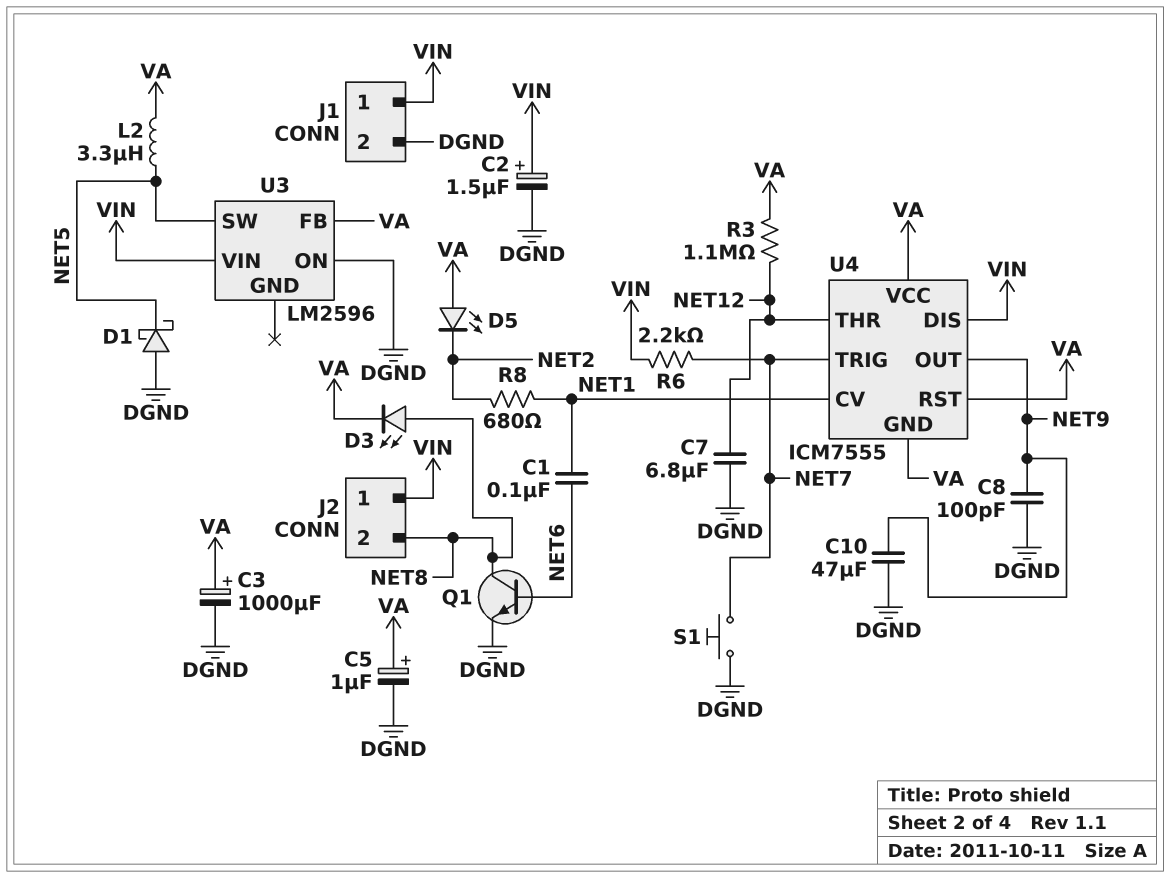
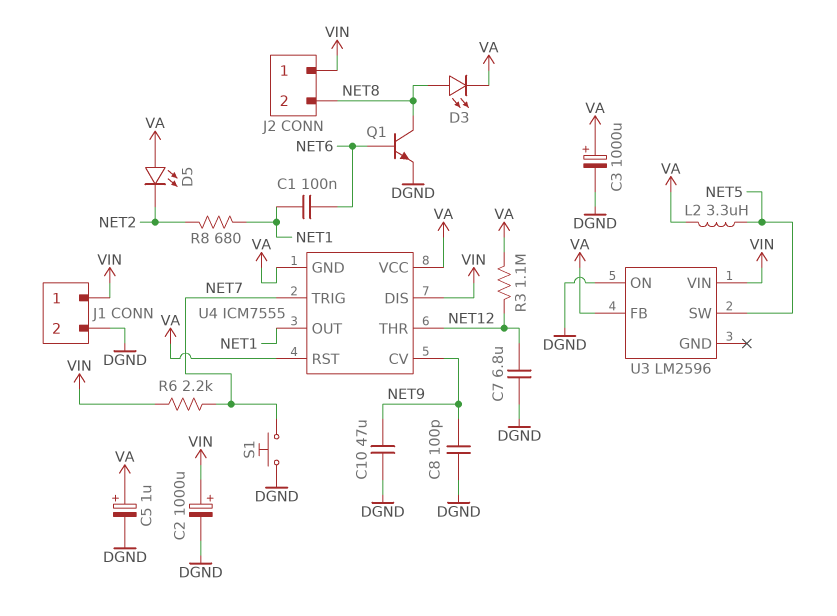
C2: 1.5uF (plus VIN, minus DGND) -> 1000uF (plus VIN, minus DGND)
D1: schottky (A DGND, K NET5) -> none
U4 pin CV: NET1 -> NET9
U4 pin OUT: NET9 -> NET1

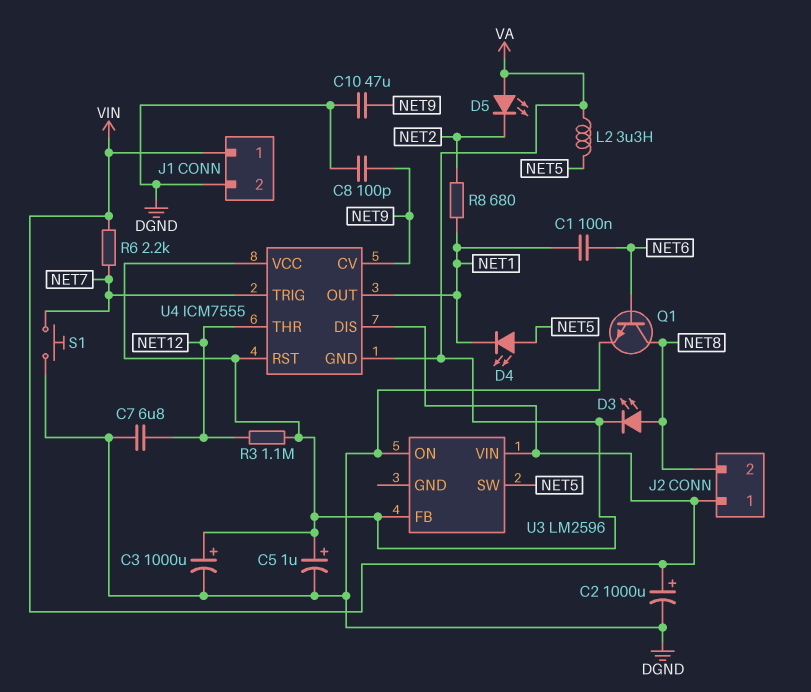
D4: none -> LED (A NET5, K NET1)

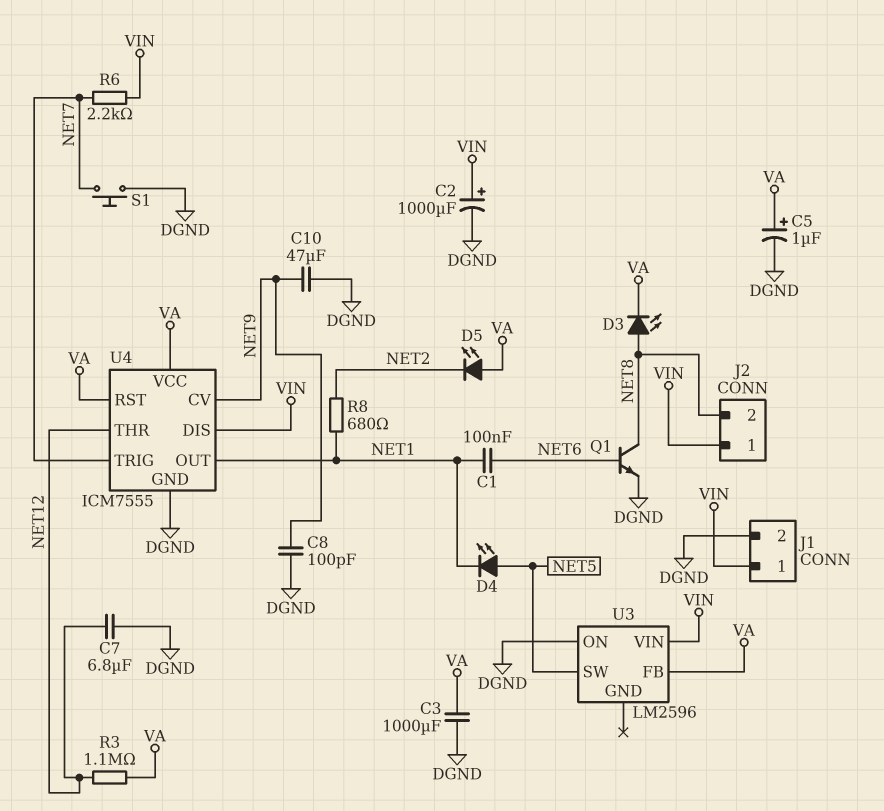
C3: 1000uF (plus VA, minus DGND) -> 1000uF (DGND, VA)
L2: 3.3uH (NET5, VA) -> none
U4 pin GND: VA -> DGND

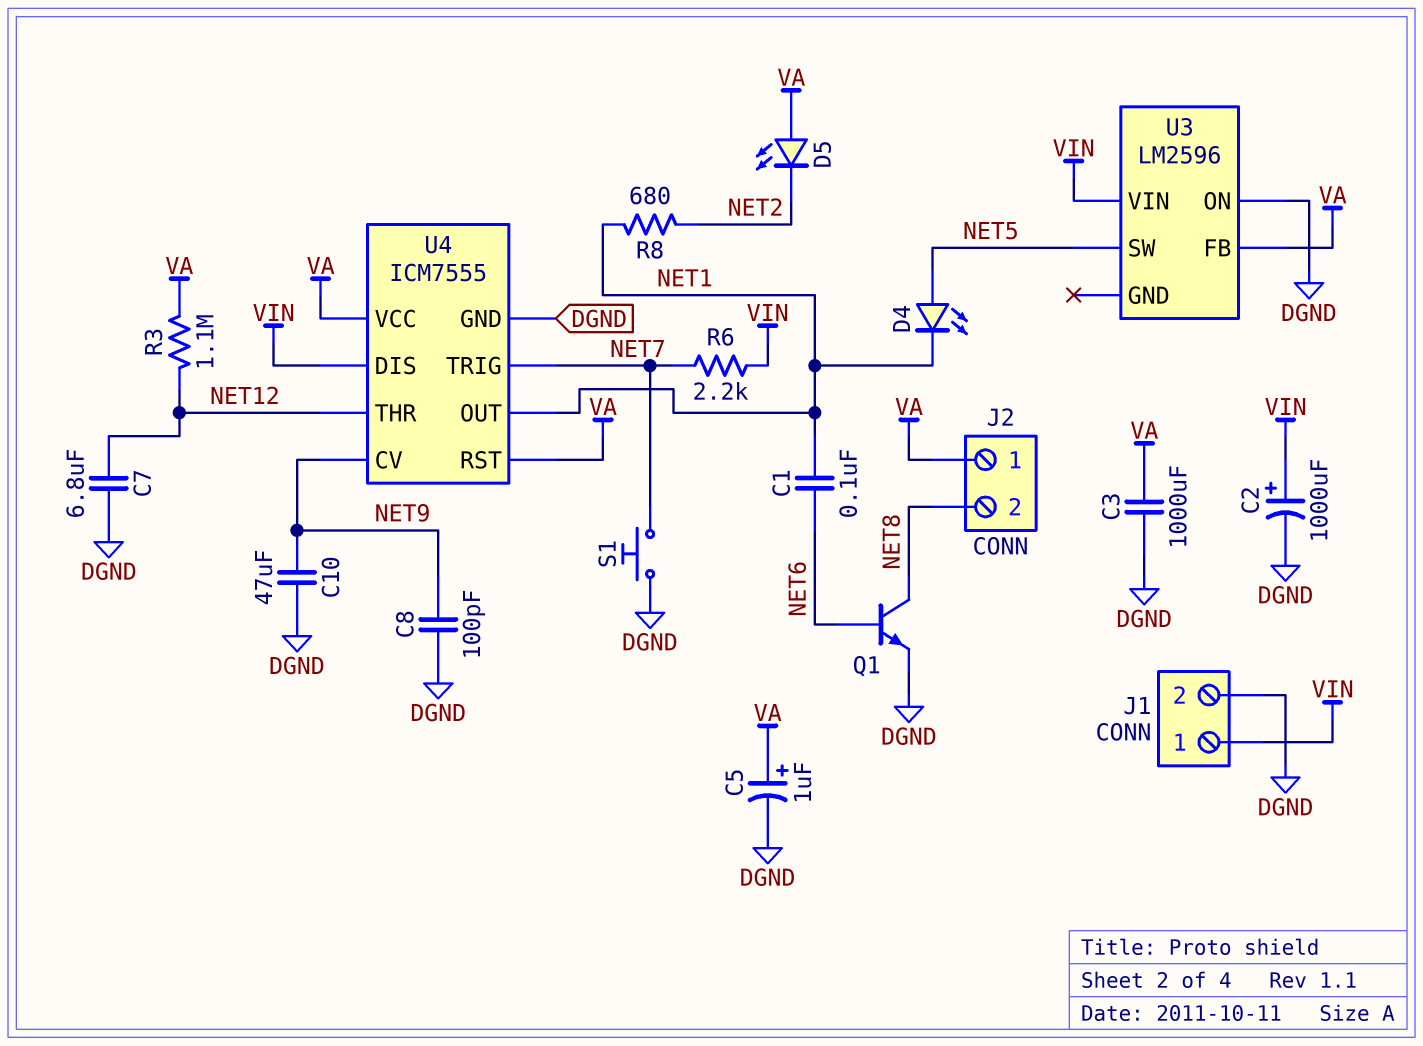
D3: LED (A NET8, K VA) -> none
J2 pin 1: VIN -> VA

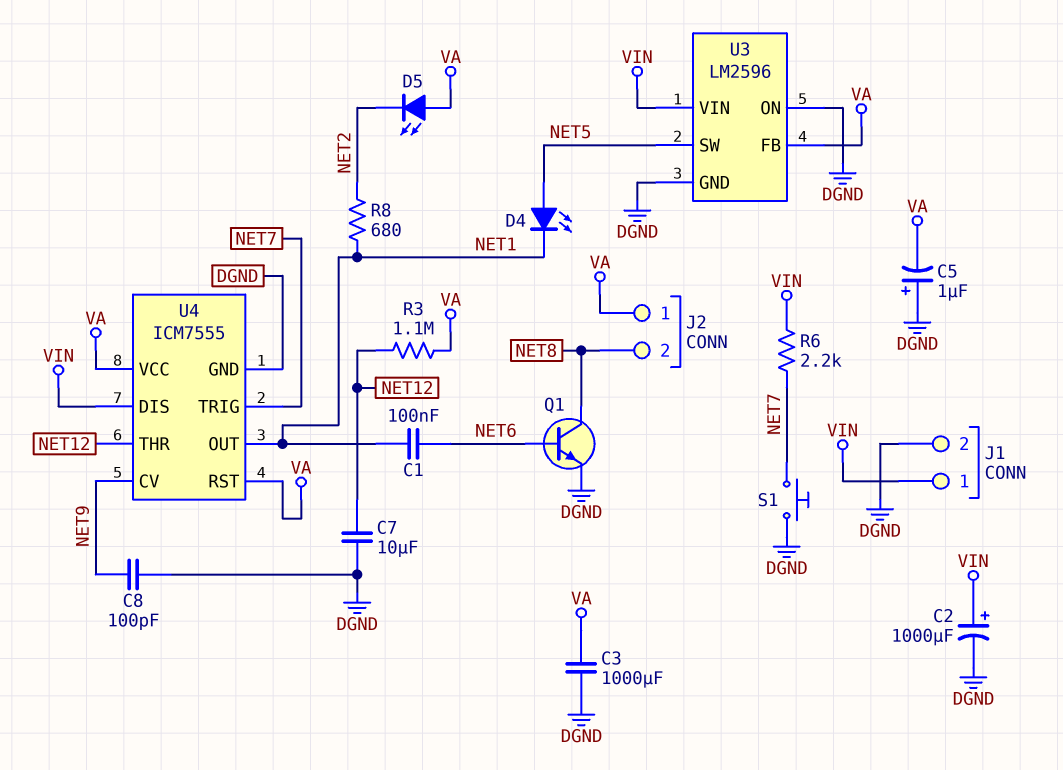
C5: 1uF (plus VA, minus DGND) -> 1uF (plus DGND, minus VA)
C7: 6.8uF (DGND, NET12) -> 10uF (DGND, NET12)
C10: 47uF (DGND, NET9) -> none
U3 pin GND: none -> DGND

